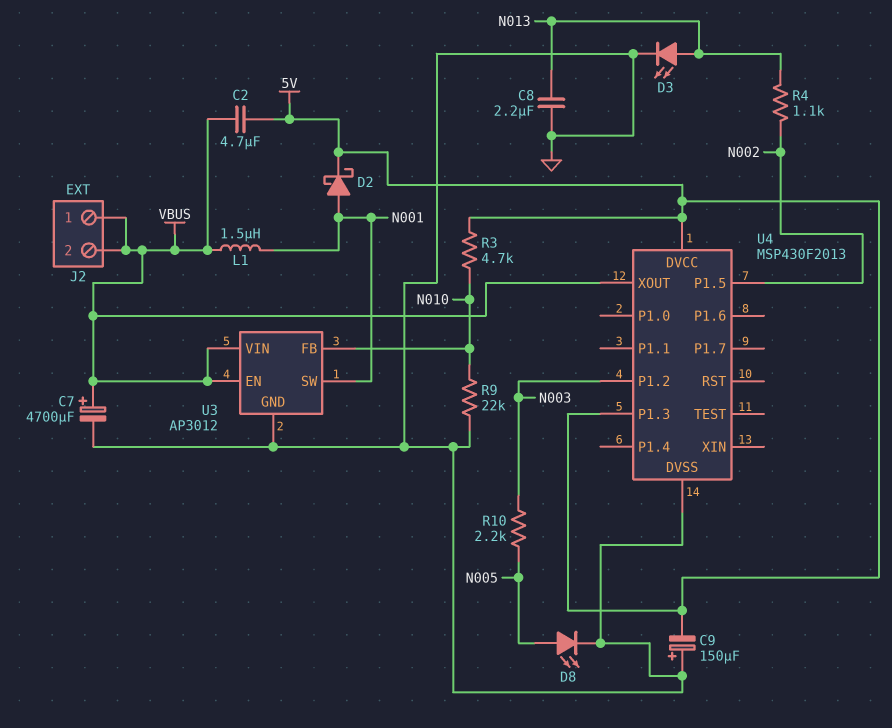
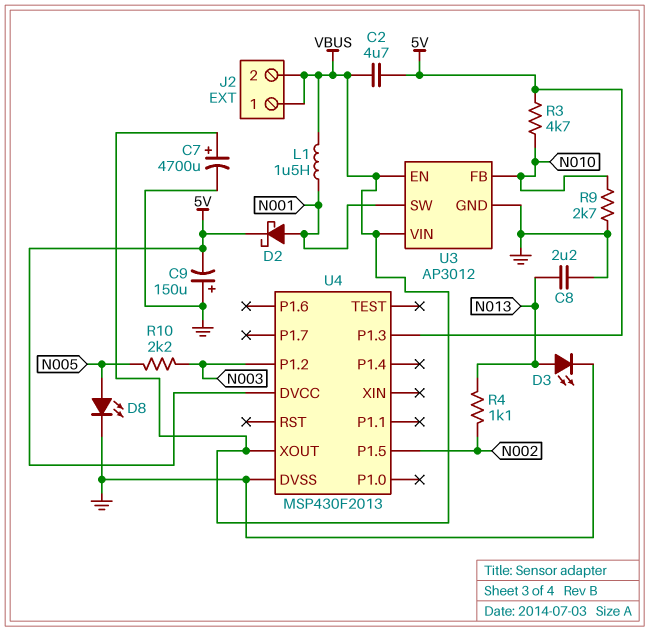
R9: 22k (GND, N010) -> 2.7k (GND, N010)

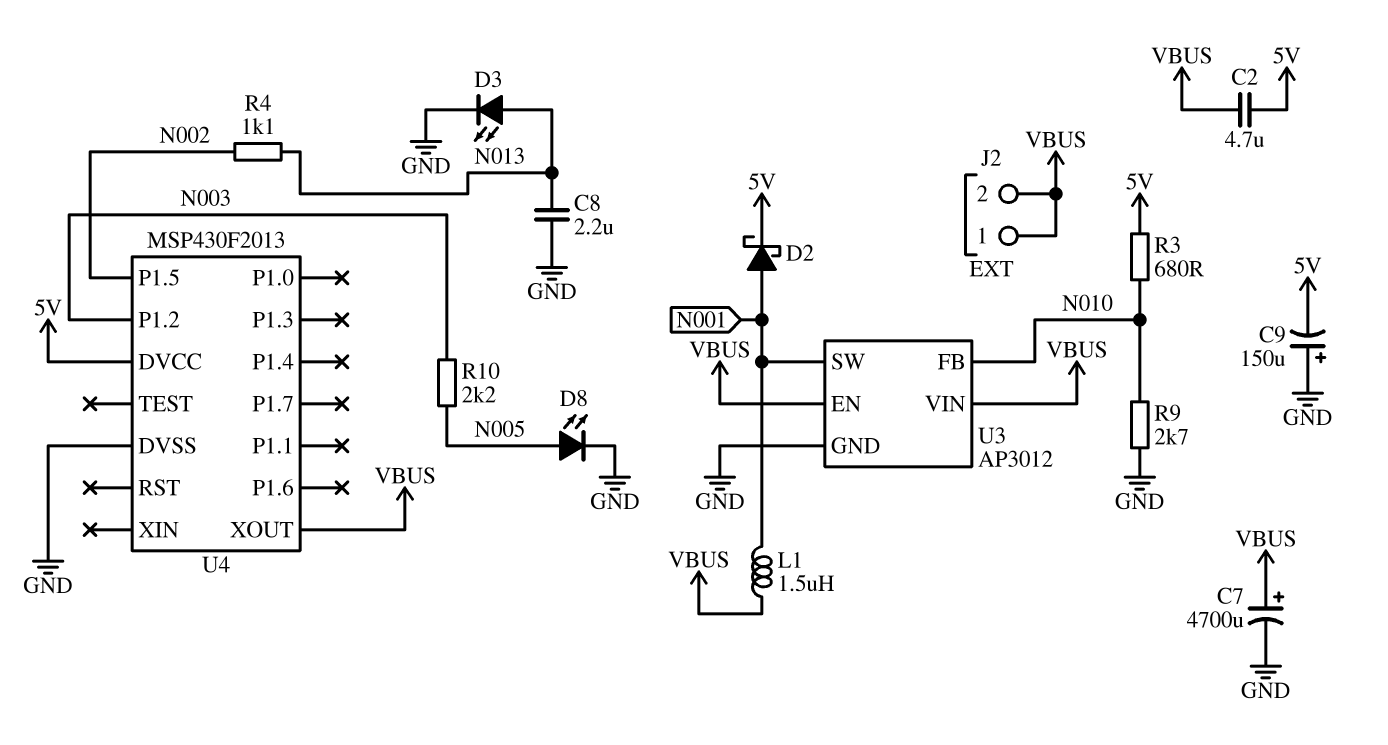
R3: 4.7k (5V, N010) -> 680 (5V, N010)
U4 pin P1.3: 5V -> none

